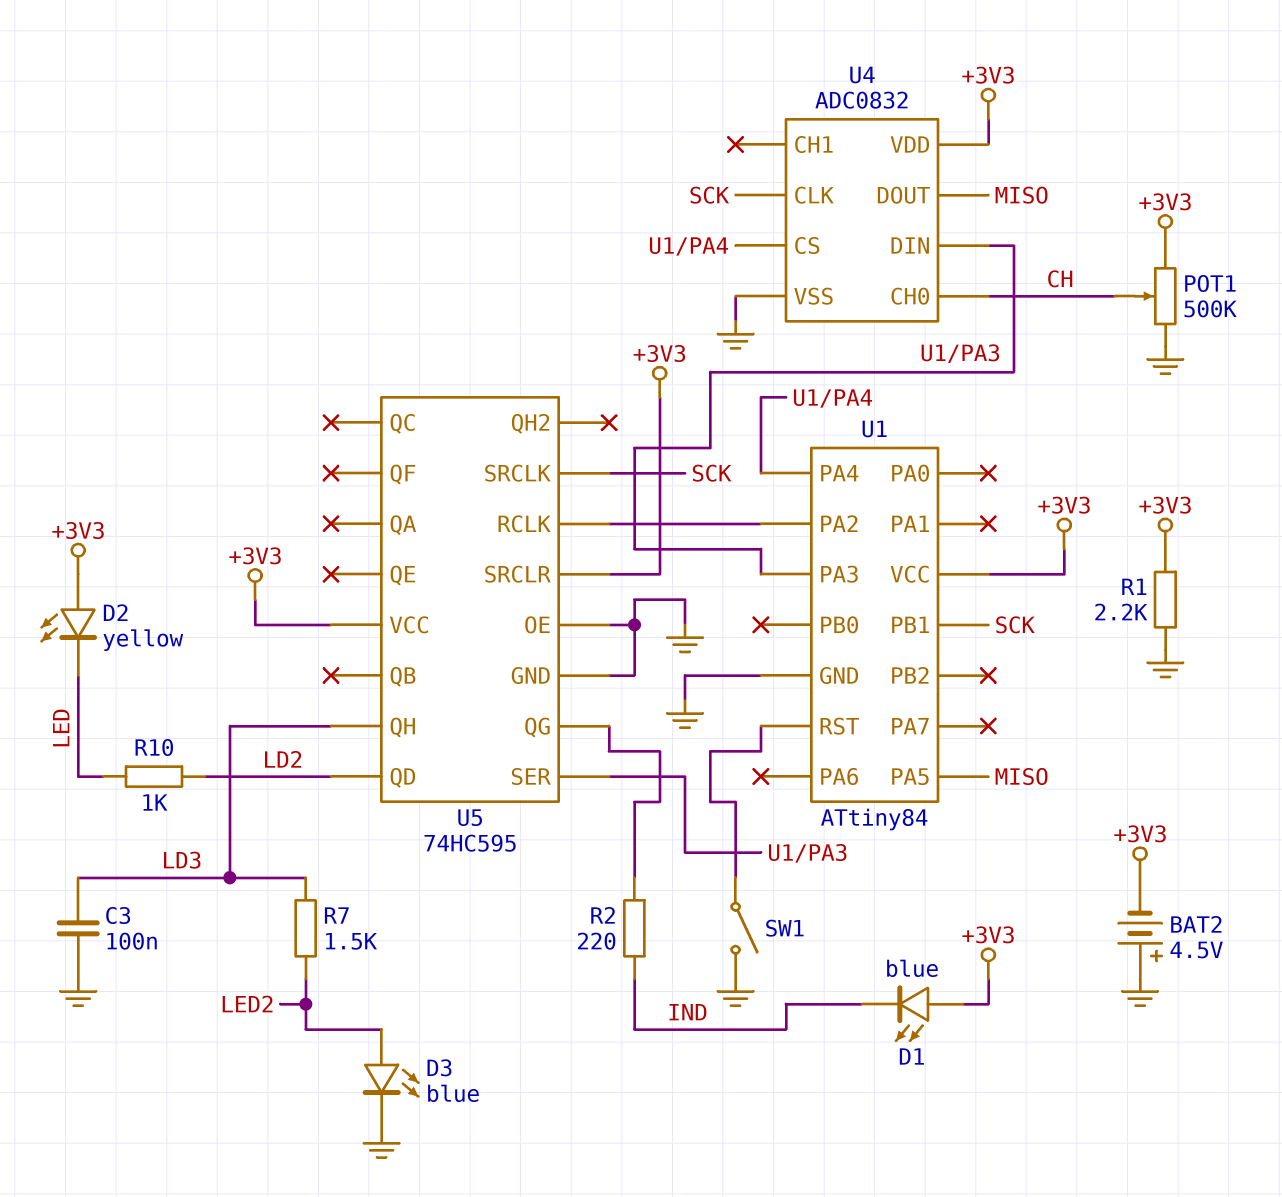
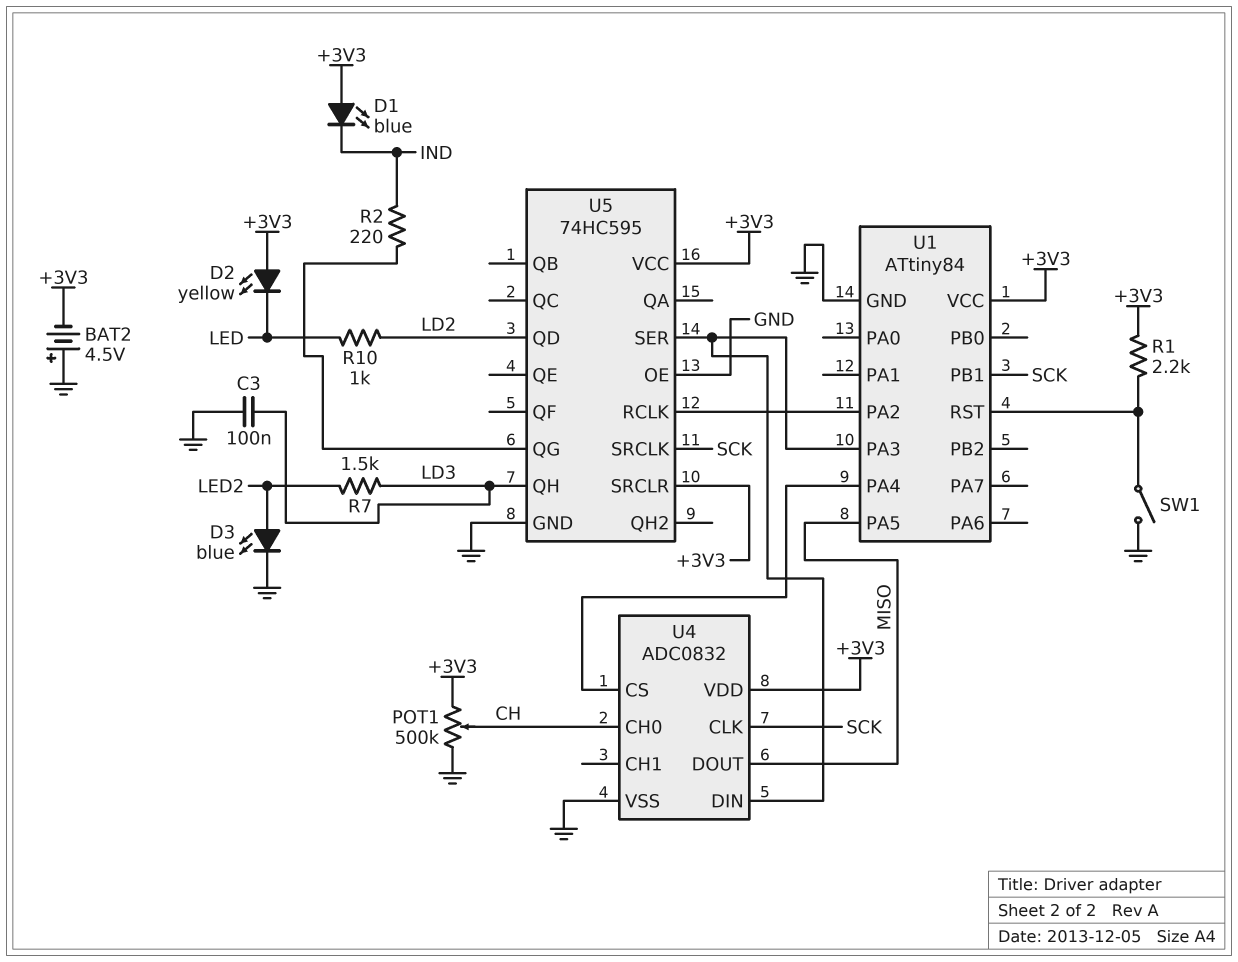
R1: 2.2k (+3V3, GND) -> 2.2k (+3V3, U1/RST)

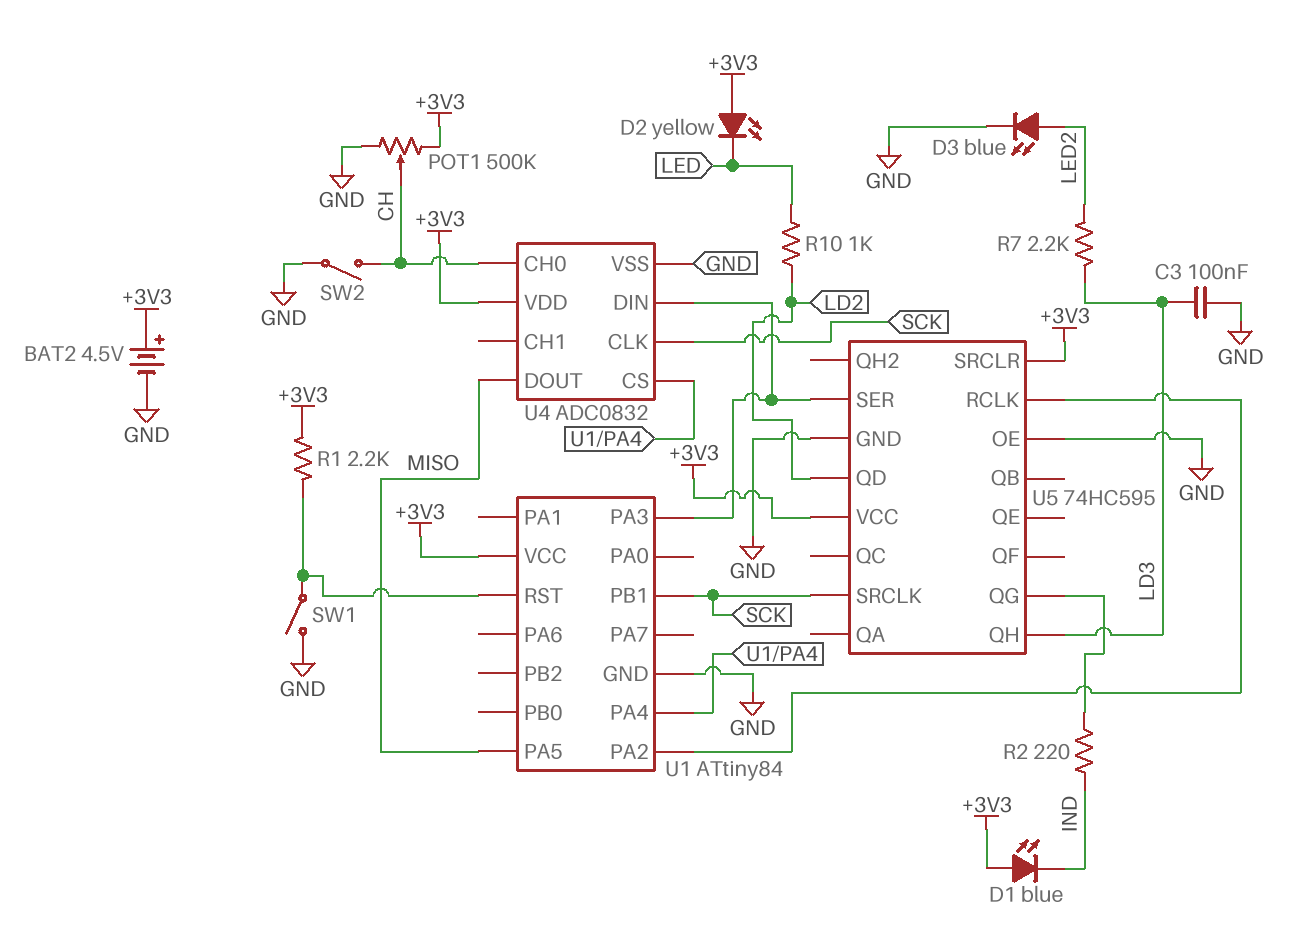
BAT2: 4.5V (plus GND, minus +3V3) -> 4.5V (plus +3V3, minus GND)
R7: 1.5k (LD3, LED2) -> 2.2k (LD3, LED2)
SW2: none -> switch (CH, GND)

